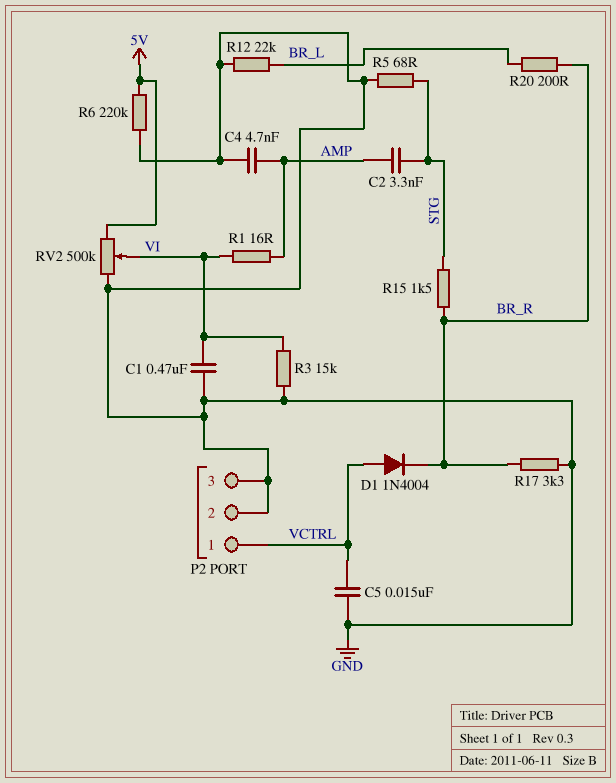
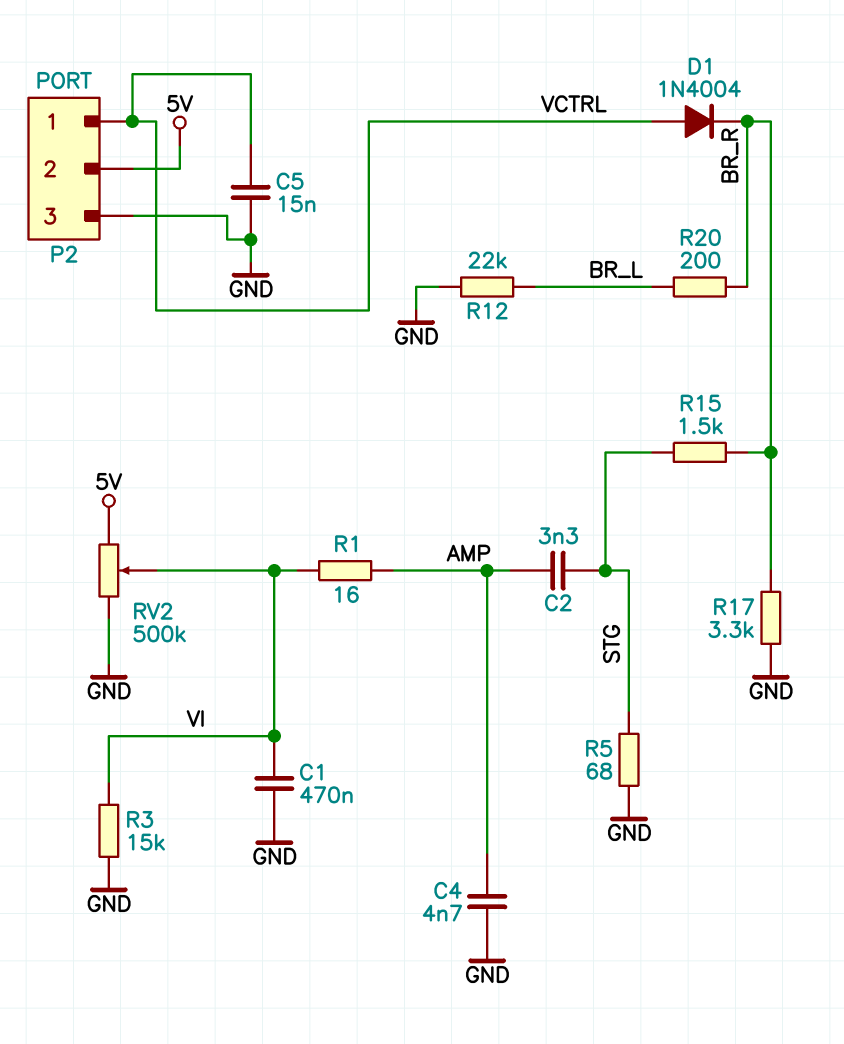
P2 pin 2: GND -> 5V
R6: 220k (5V, GND) -> none

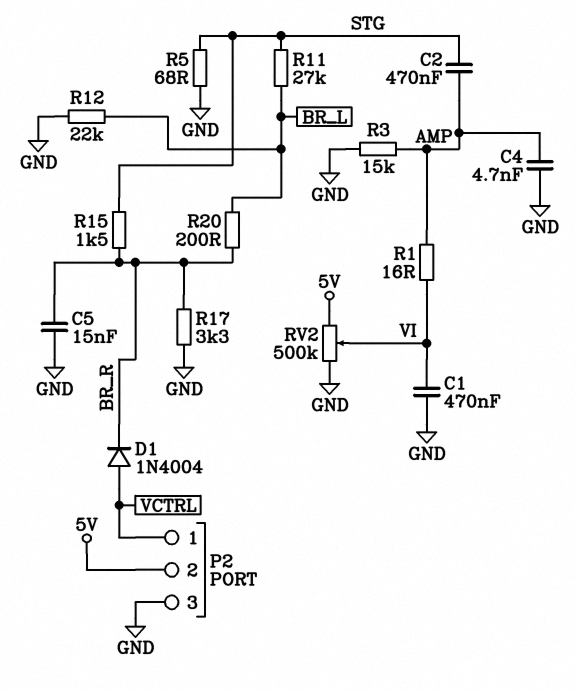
C2: 3.3nF (AMP, STG) -> 470nF (AMP, STG)
C5: 15nF (GND, VCTRL) -> 15nF (BR_R, GND)
R3: 15k (GND, VI) -> 15k (AMP, GND)
R11: none -> 27k (BR_L, STG)

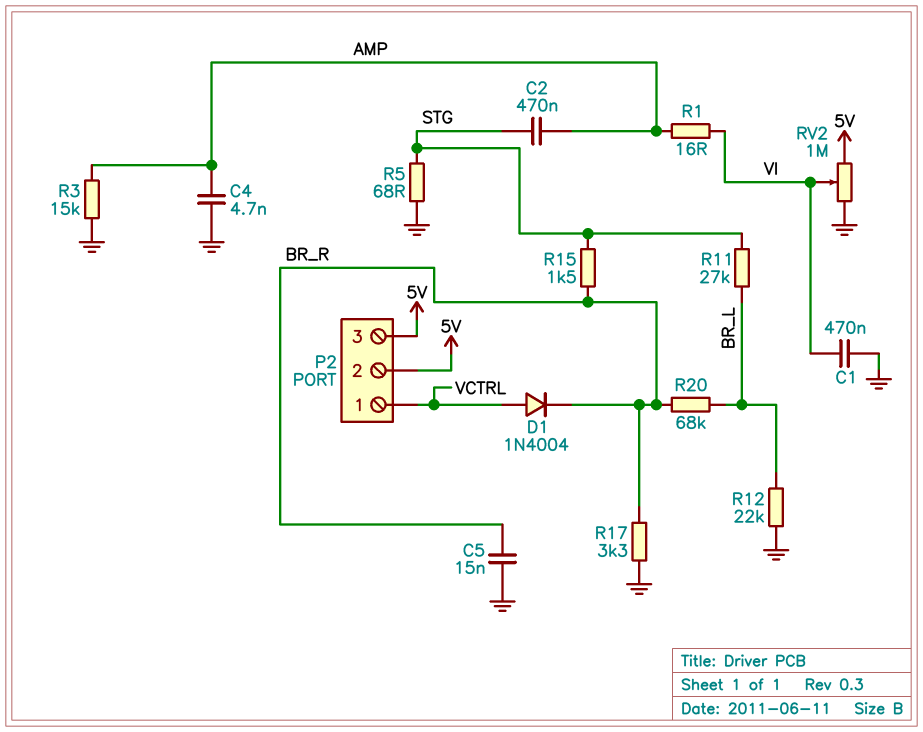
P2 pin 3: GND -> 5V
R20: 200 (BR_L, BR_R) -> 68k (BR_L, BR_R)
RV2: 500k (5V, GND, wiper VI) -> 1M (5V, GND, wiper VI)

